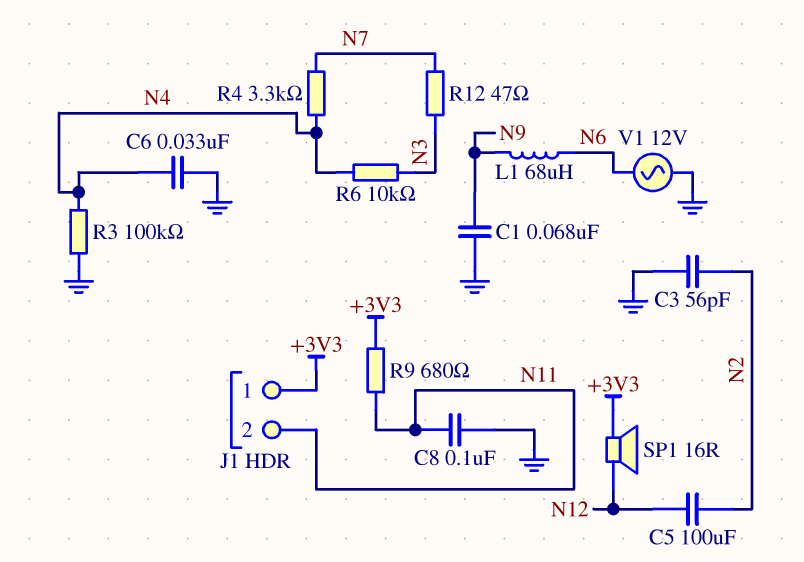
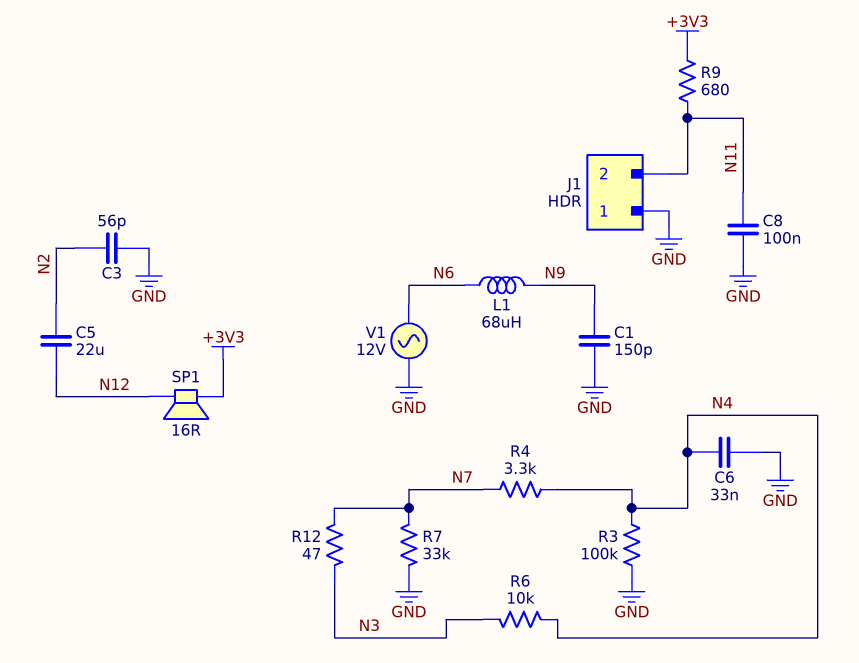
C1: 68nF (GND, N9) -> 150pF (GND, N9)
C5: 100uF (N2, N12) -> 22uF (N2, N12)
J1 pin 1: +3V3 -> GND
R7: none -> 33k (GND, N7)

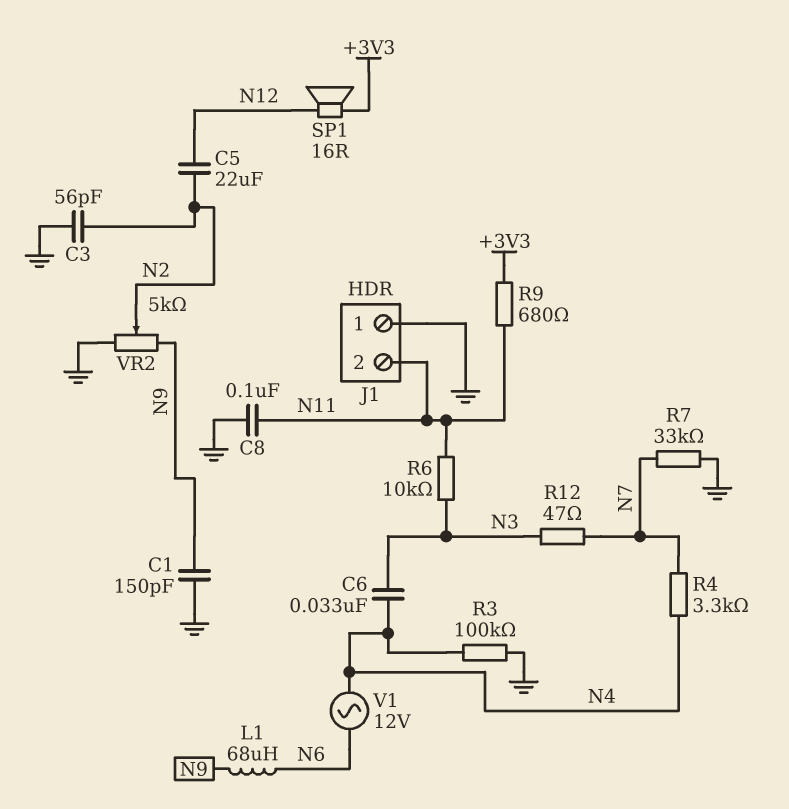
C6: 33nF (GND, N4) -> 33nF (N3, N4)
R6: 10k (N3, N4) -> 10k (N3, N11)
V1: AC 12V (GND, N6) -> AC 12V (N4, N6)
VR2: none -> 5k (GND, N9, wiper N2)

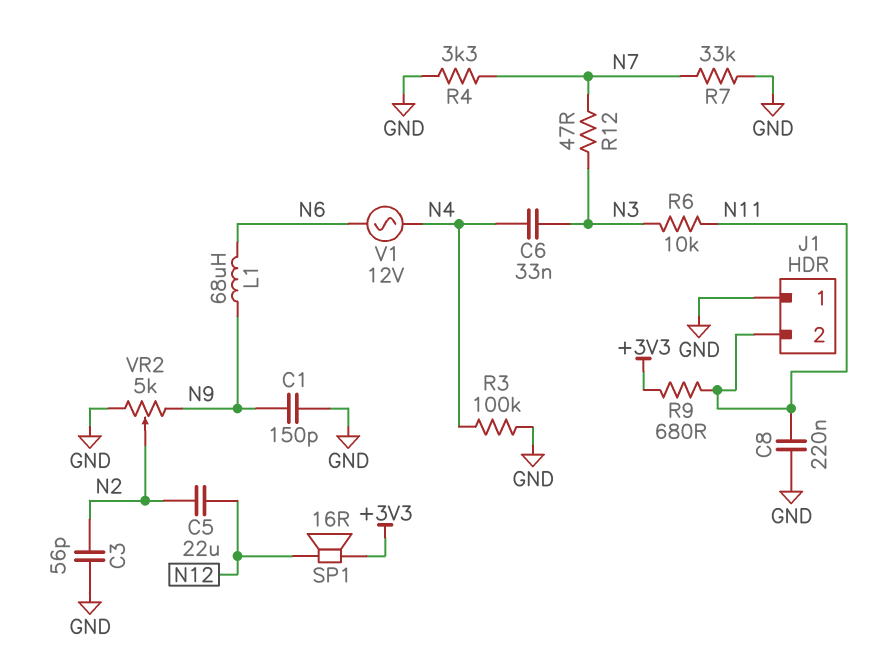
C8: 100nF (GND, N11) -> 220nF (GND, N11)
R4: 3.3k (N4, N7) -> 3.3k (GND, N7)

